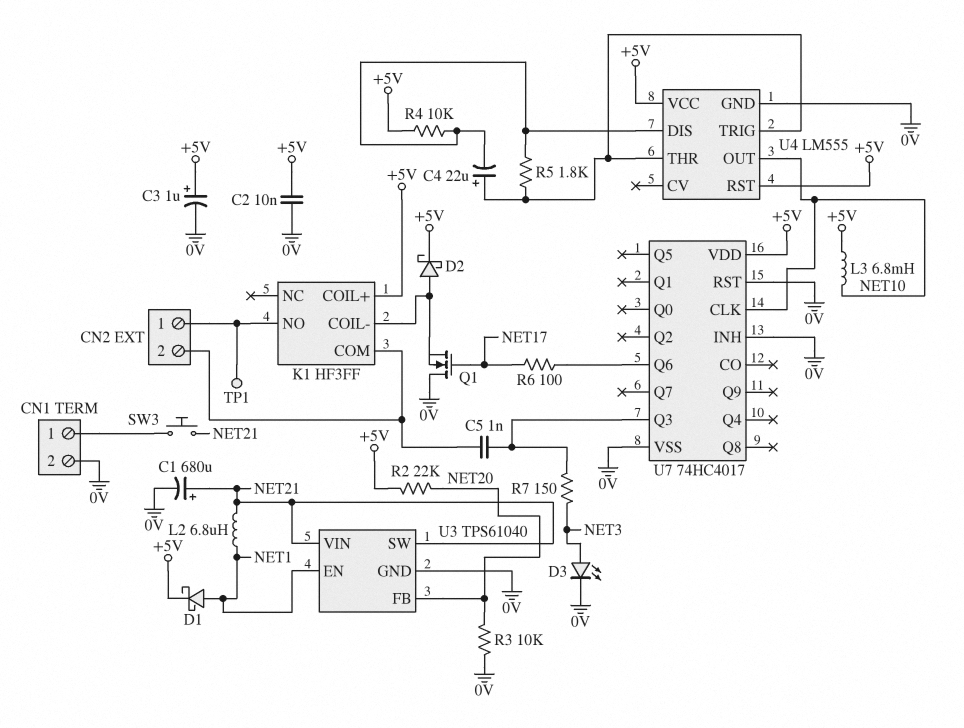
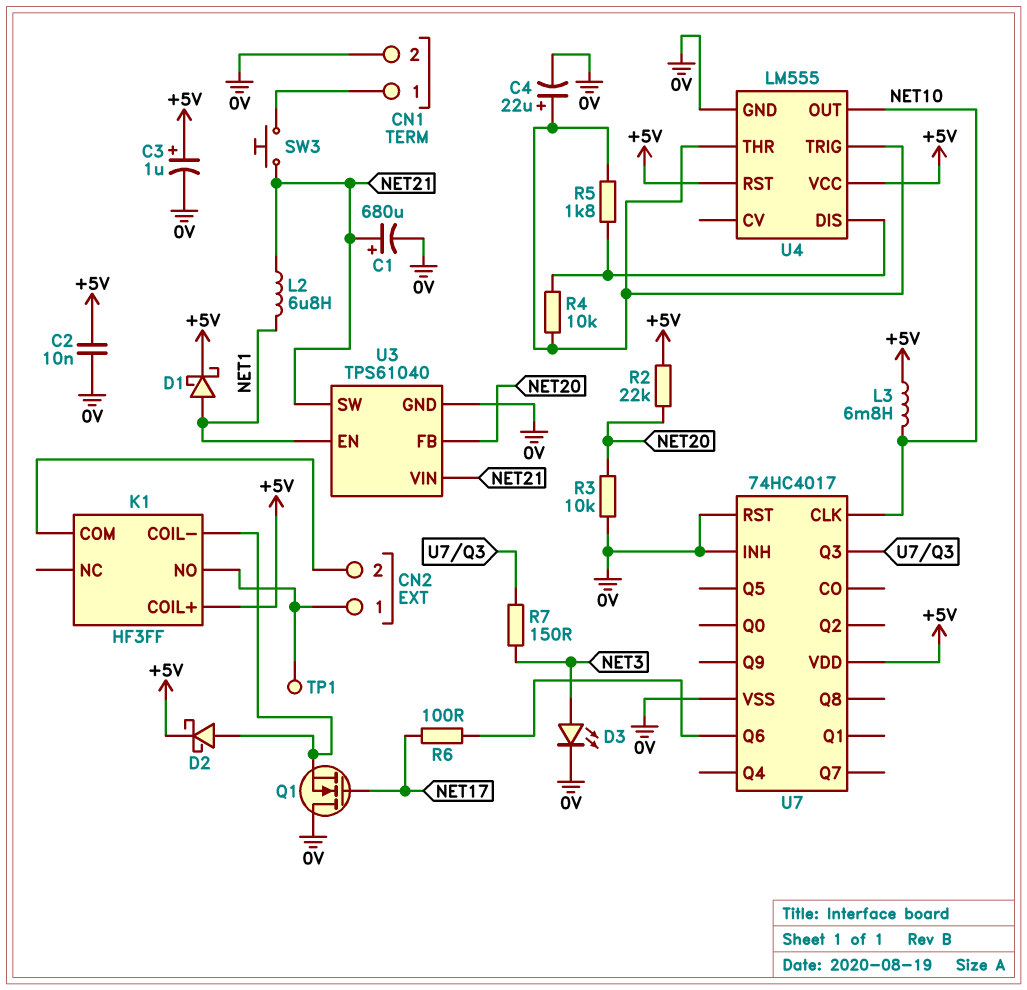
C4: 22uF (plus U4/THR, minus U4/DIS) -> 22uF (plus U4/THR, minus 0V)
C5: 1nF (CN2/2, U7/Q3) -> none
R4: 10k (+5V, U4/DIS) -> 10k (U4/DIS, U4/THR)

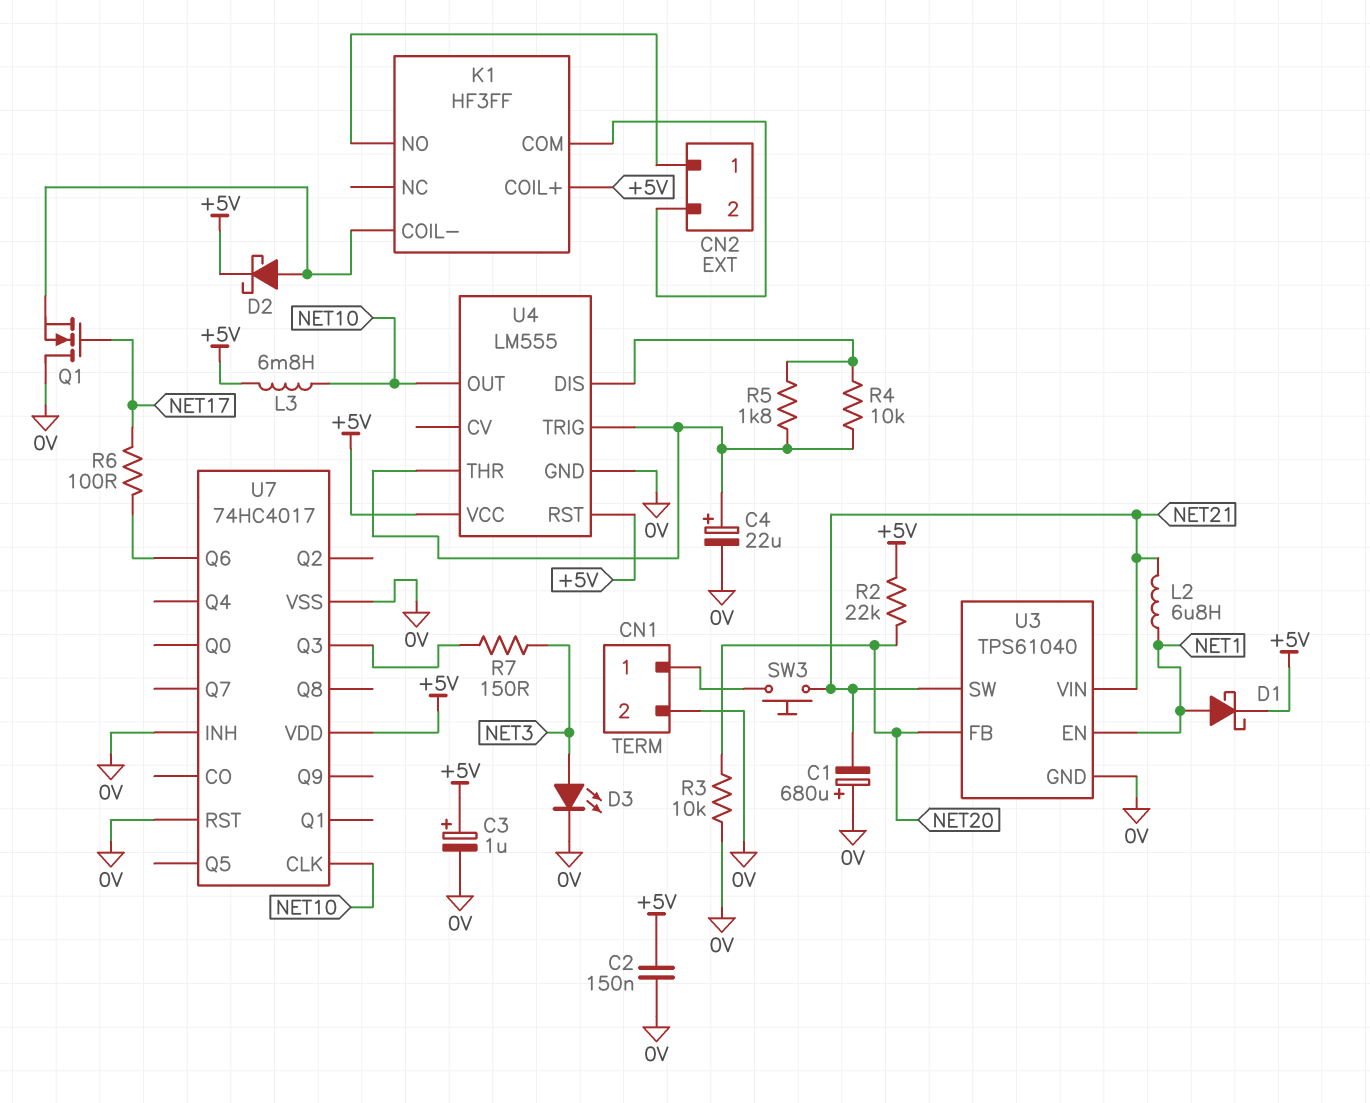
C1: 680uF (plus NET21, minus 0V) -> 680uF (plus 0V, minus NET21)
C2: 10nF (+5V, 0V) -> 150nF (+5V, 0V)
TP1: test point (CN2/1) -> none

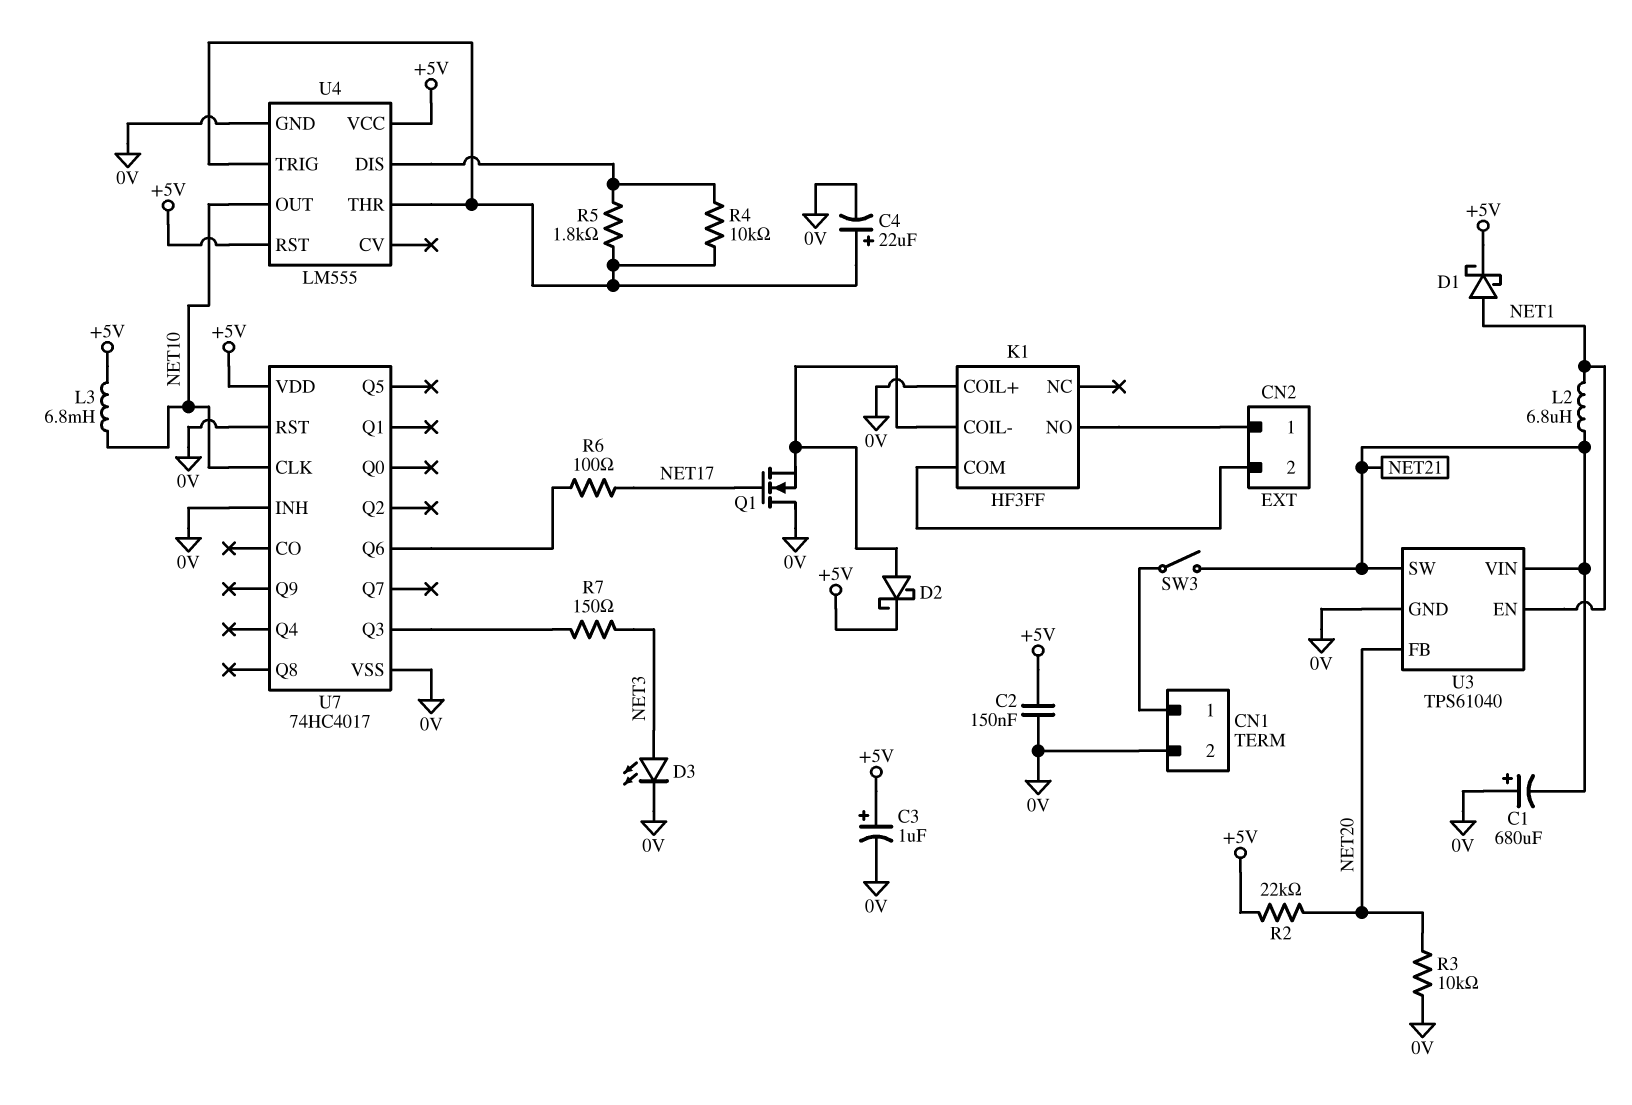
K1 pin COIL+: +5V -> 0V
SW3: button (CN1/1, NET21) -> switch (CN1/1, NET21)

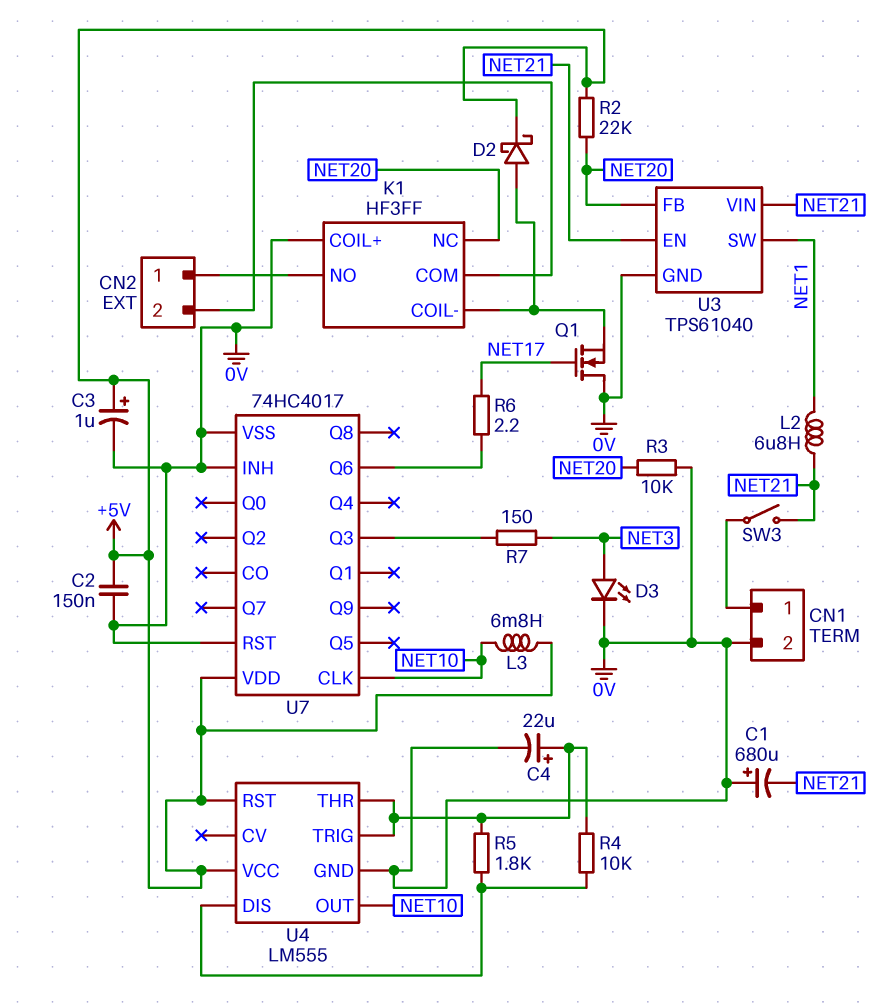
D1: schottky (A NET1, K +5V) -> none
K1 pin NC: none -> NET20
R6: 100 (NET17, U7/Q6) -> 2.2 (NET17, U7/Q6)
U3 pin EN: NET1 -> NET21
U3 pin SW: NET21 -> NET1

